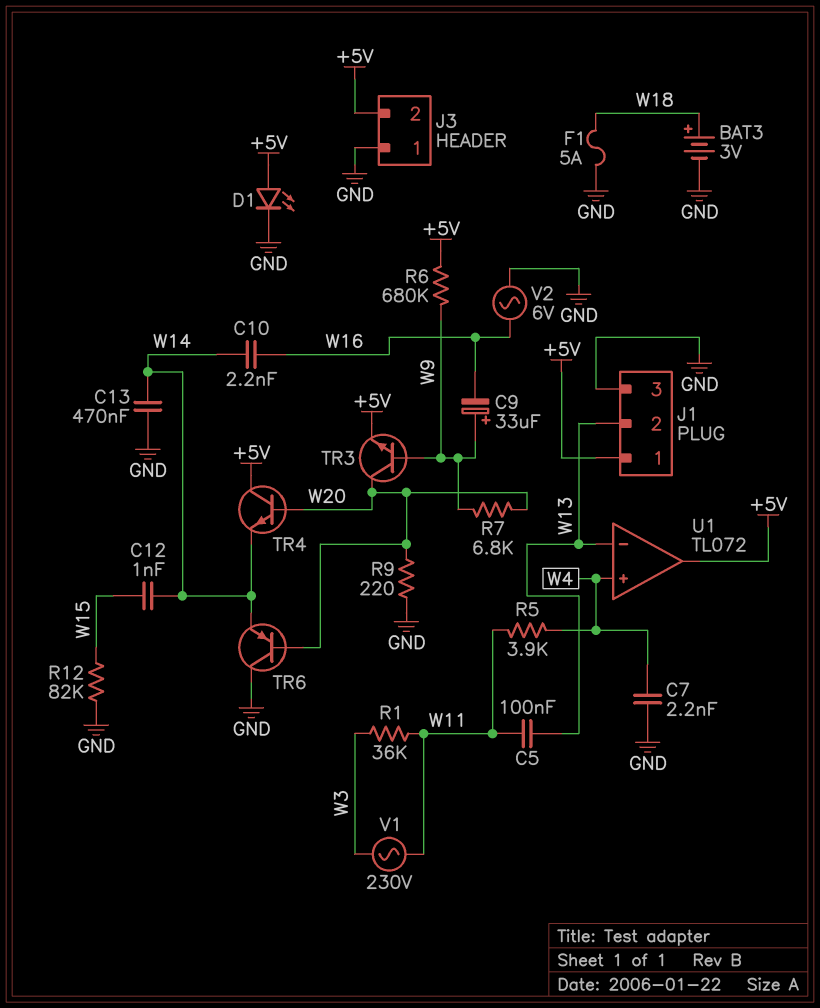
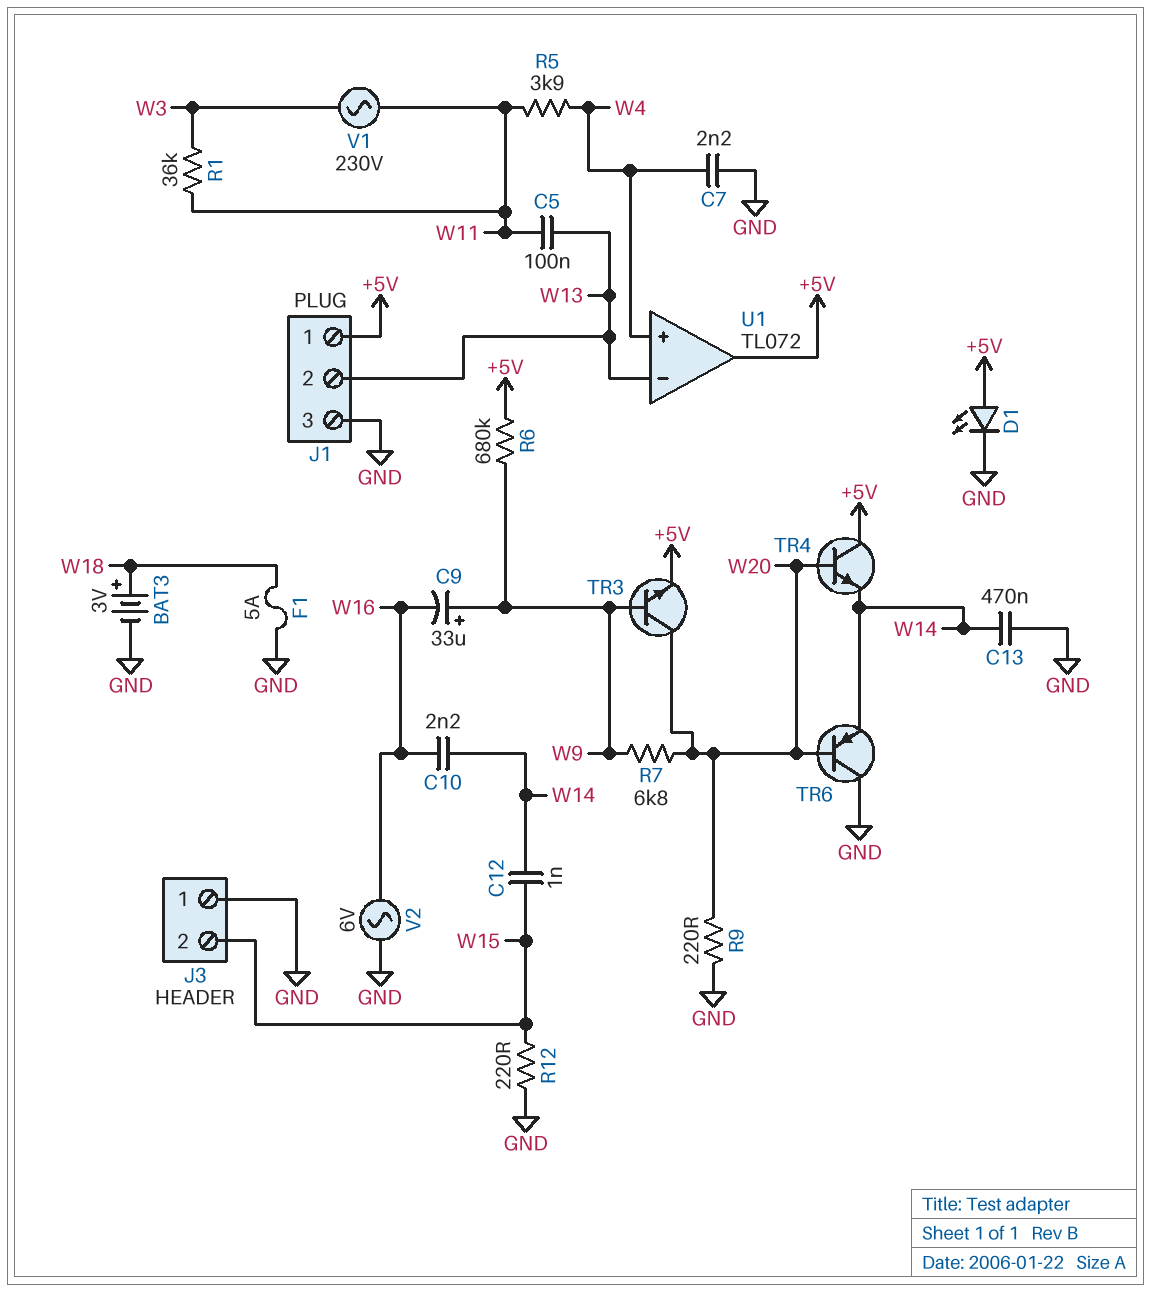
J3 pin 2: +5V -> W15
R12: 82k (GND, W15) -> 220 (GND, W15)

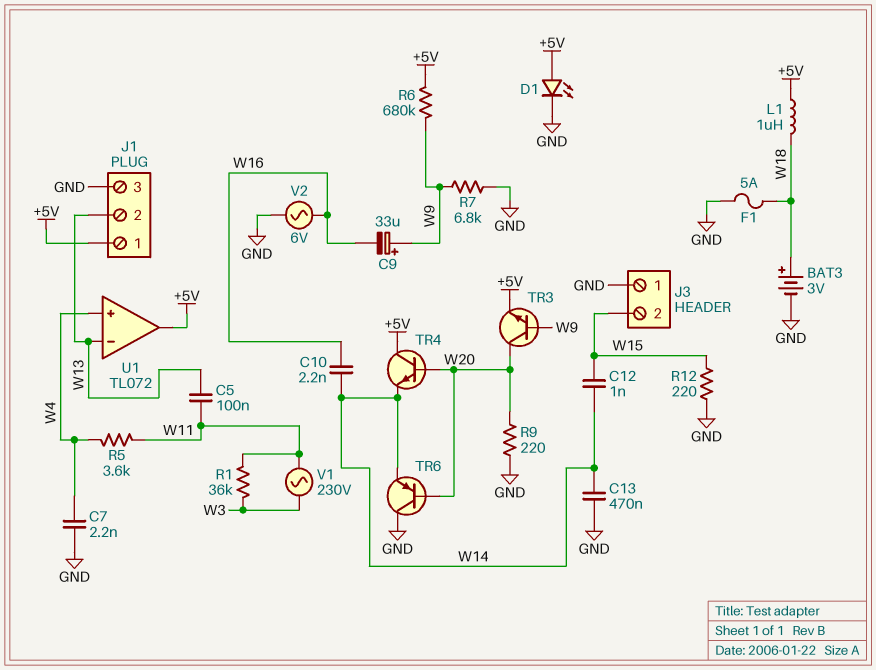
L1: none -> 1uH (+5V, W18)
R5: 3.9k (W4, W11) -> 3.6k (W4, W11)
R7: 6.8k (W9, W20) -> 6.8k (GND, W9)

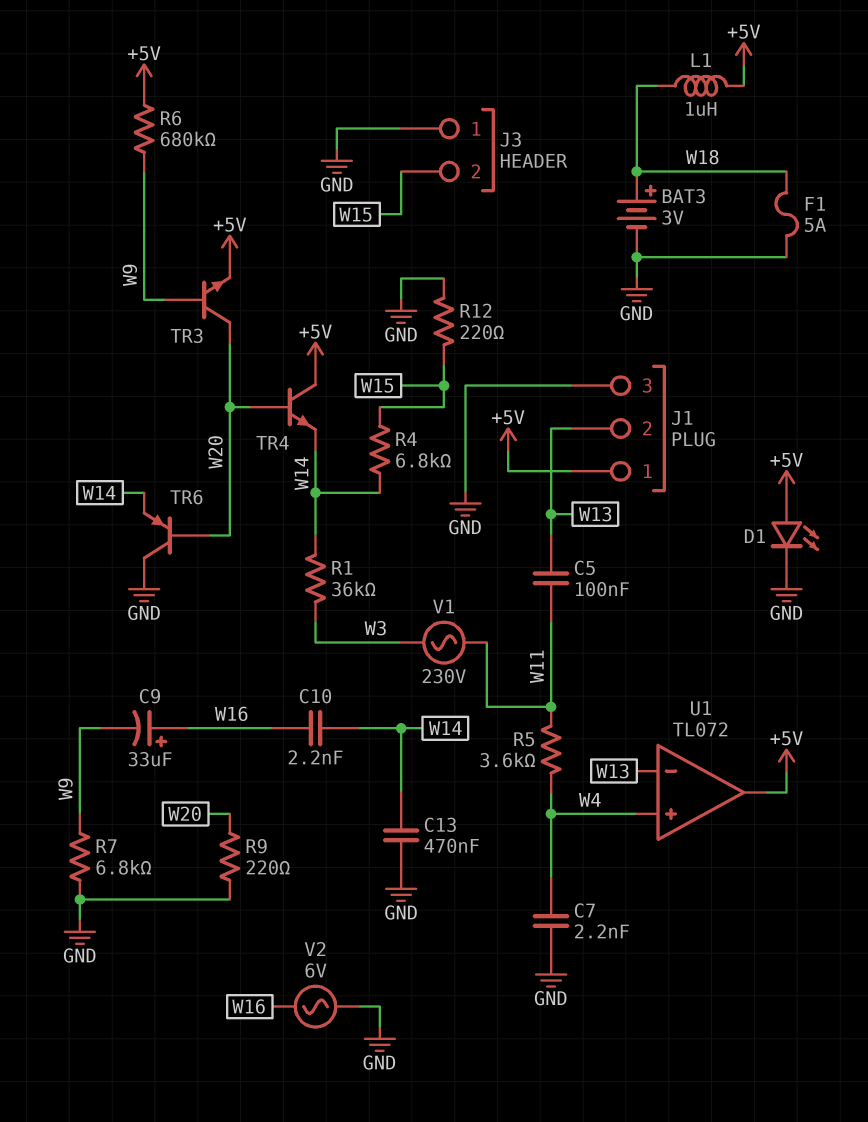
C9: 33uF (plus W9, minus W16) -> 33uF (plus W16, minus W9)
C12: 1nF (W14, W15) -> none
R1: 36k (W3, W11) -> 36k (W3, W14)
R4: none -> 6.8k (W14, W15)

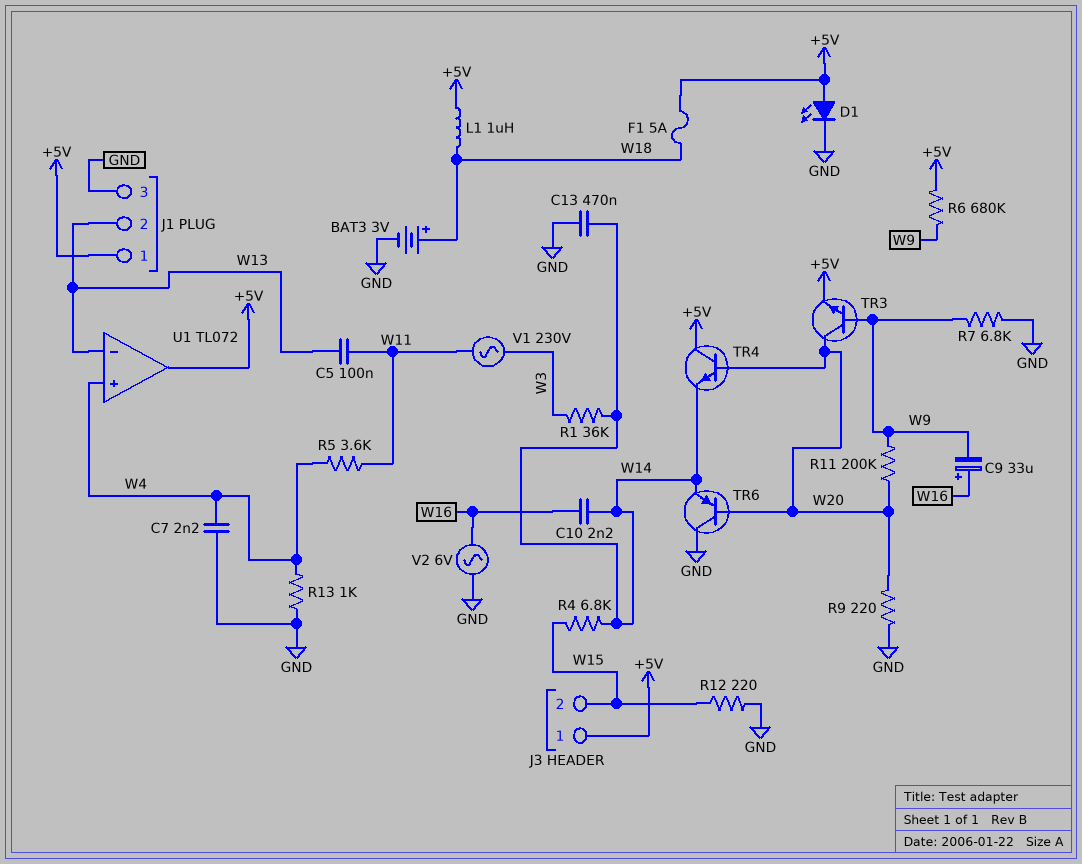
F1: 5A (GND, W18) -> 5A (+5V, W18)
J3 pin 1: GND -> +5V
R11: none -> 200k (W9, W20)
R13: none -> 1k (GND, W4)

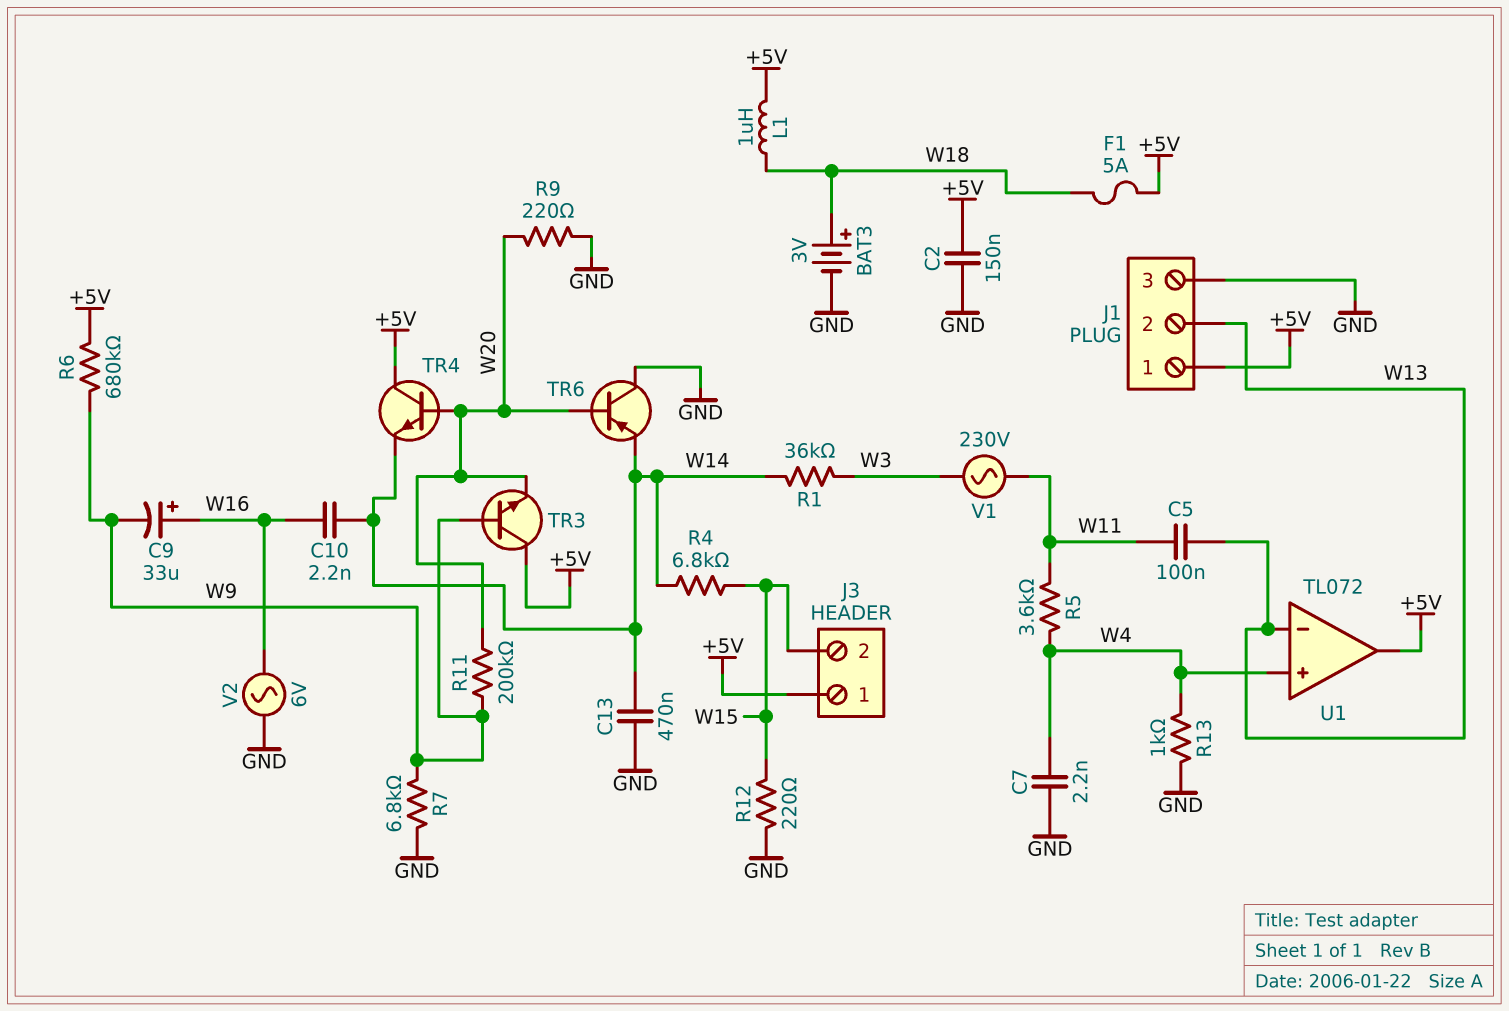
C2: none -> 150nF (+5V, GND)
D1: LED (A +5V, K GND) -> none
TR3: NPN (B W9, C W20, E +5V) -> NPN (B W9, C +5V, E W20)

